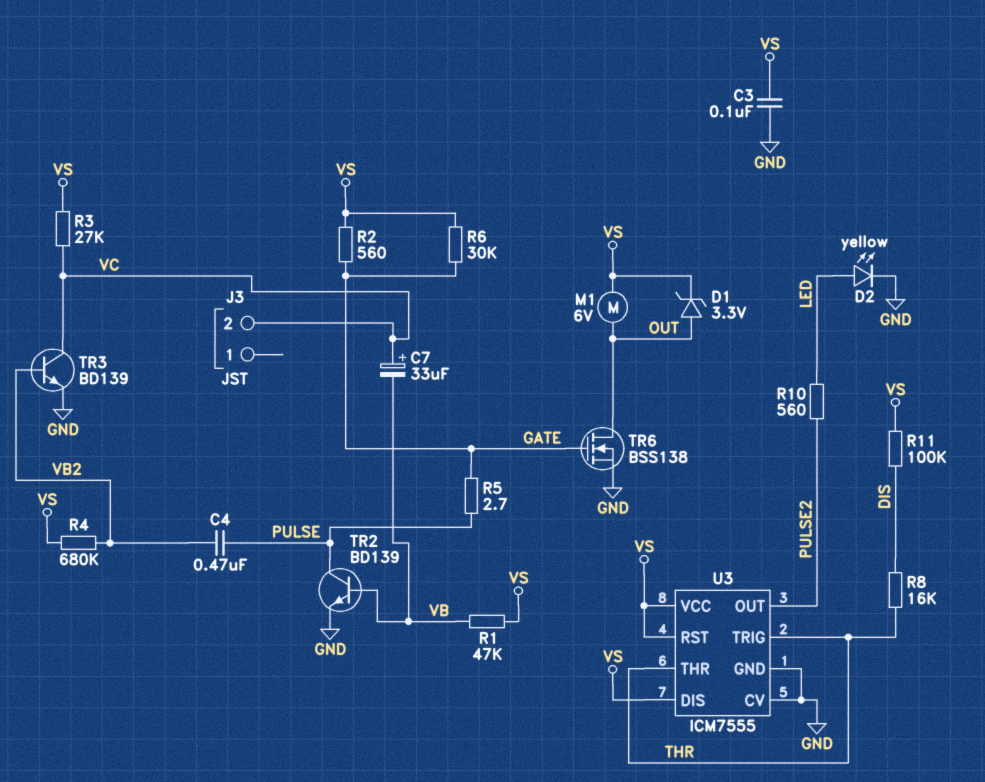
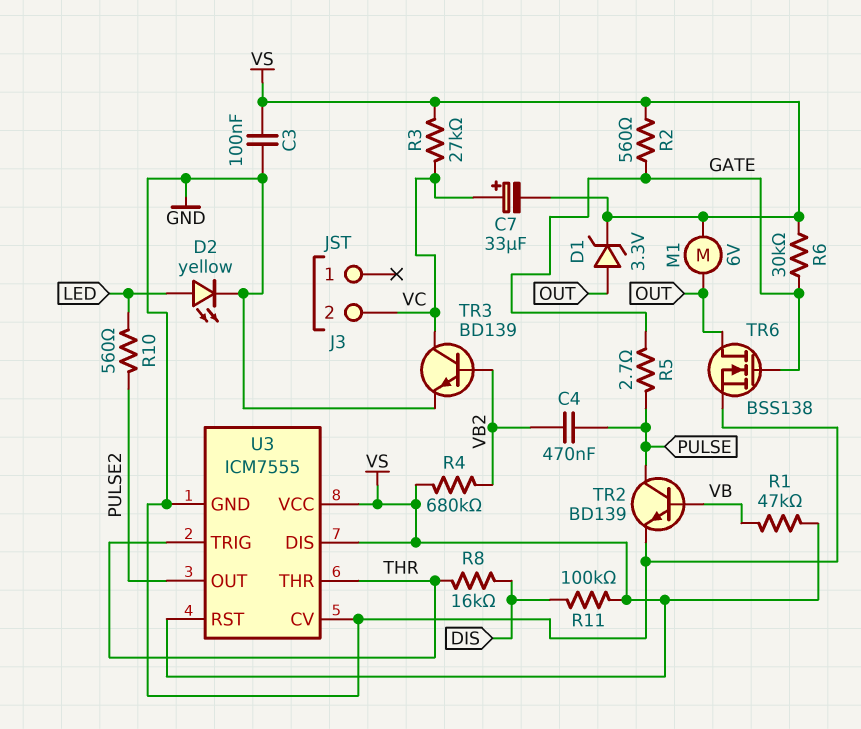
C7: 33uF (plus VC, minus VB) -> 33uF (plus VC, minus VS)

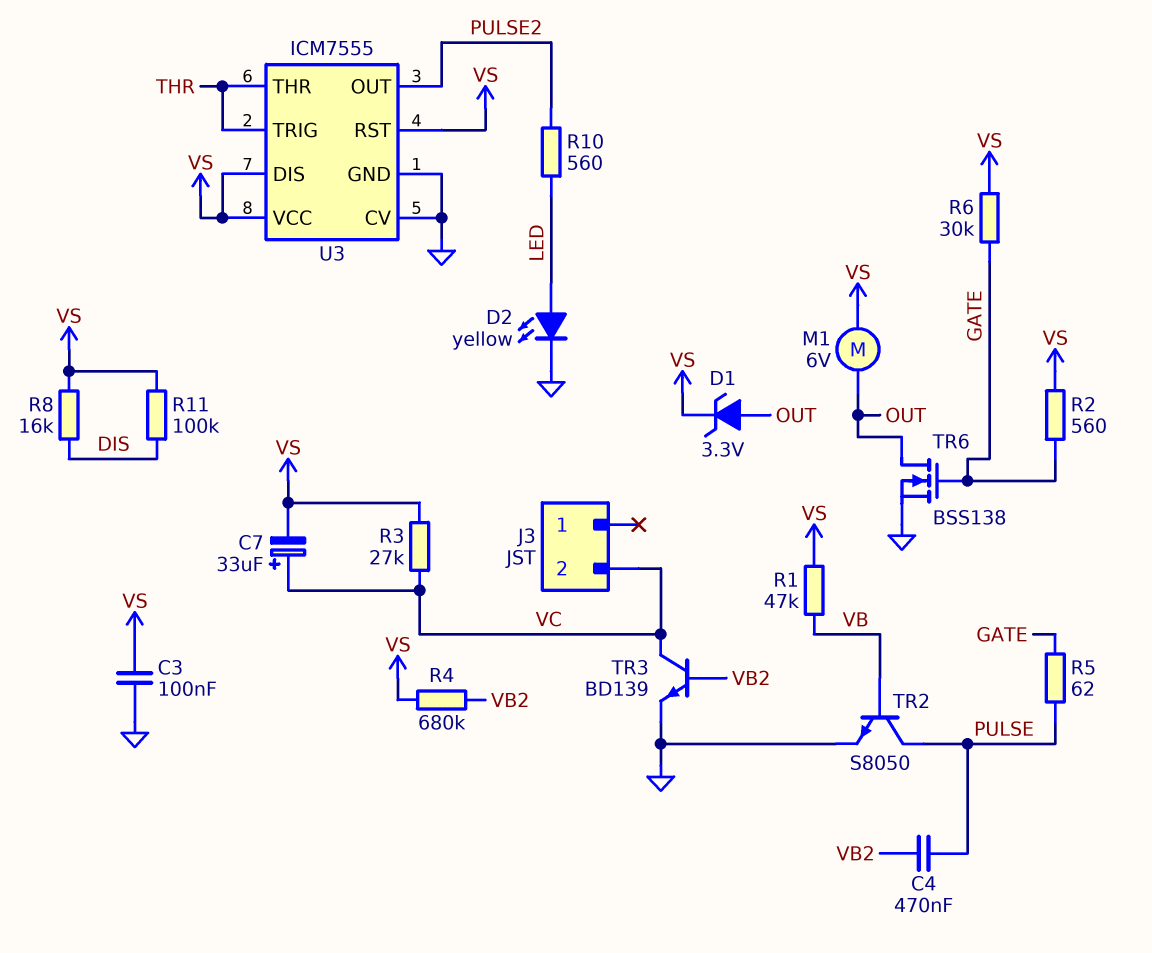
R5: 2.7 (GATE, PULSE) -> 62 (GATE, PULSE)
R8: 16k (DIS, THR) -> 16k (DIS, VS)
TR2: NPN BD139 (B VB, C PULSE, E GND) -> NPN S8050 (B VB, C PULSE, E GND)

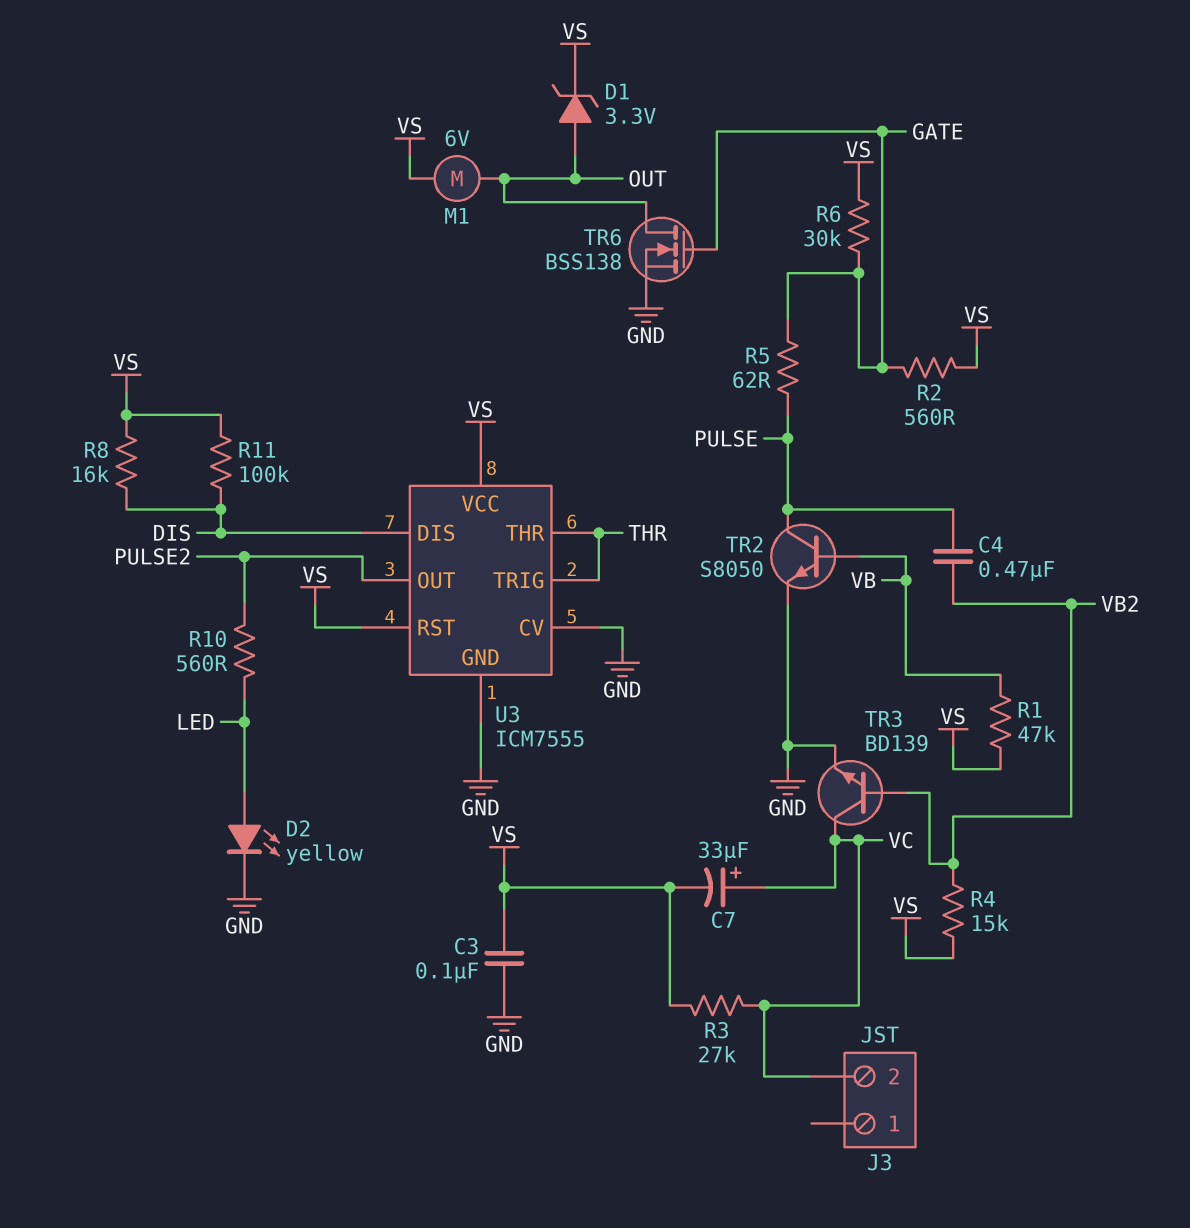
R4: 680k (VB2, VS) -> 15k (VB2, VS)
U3 pin DIS: VS -> DIS

